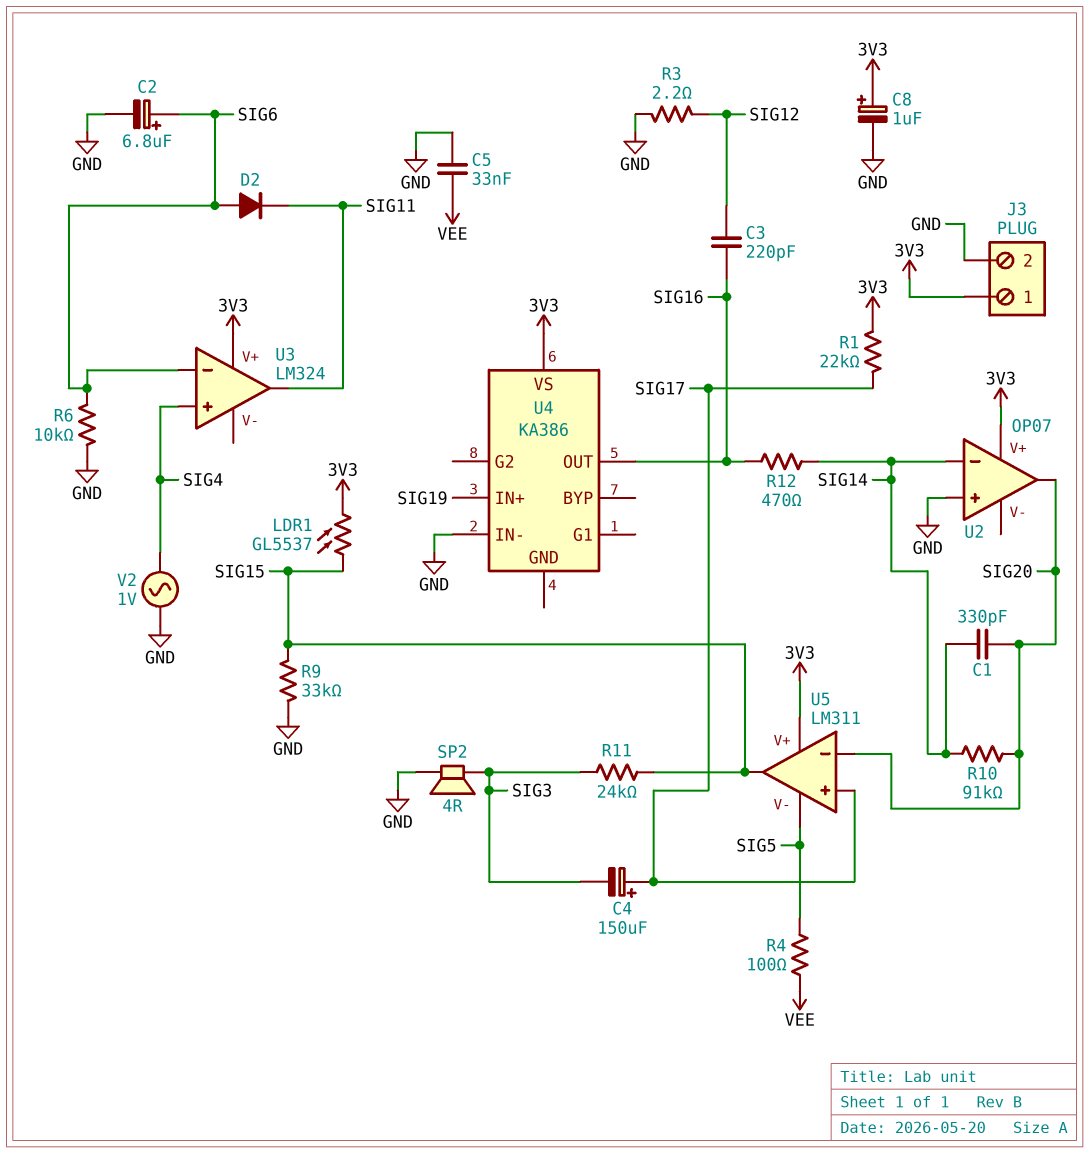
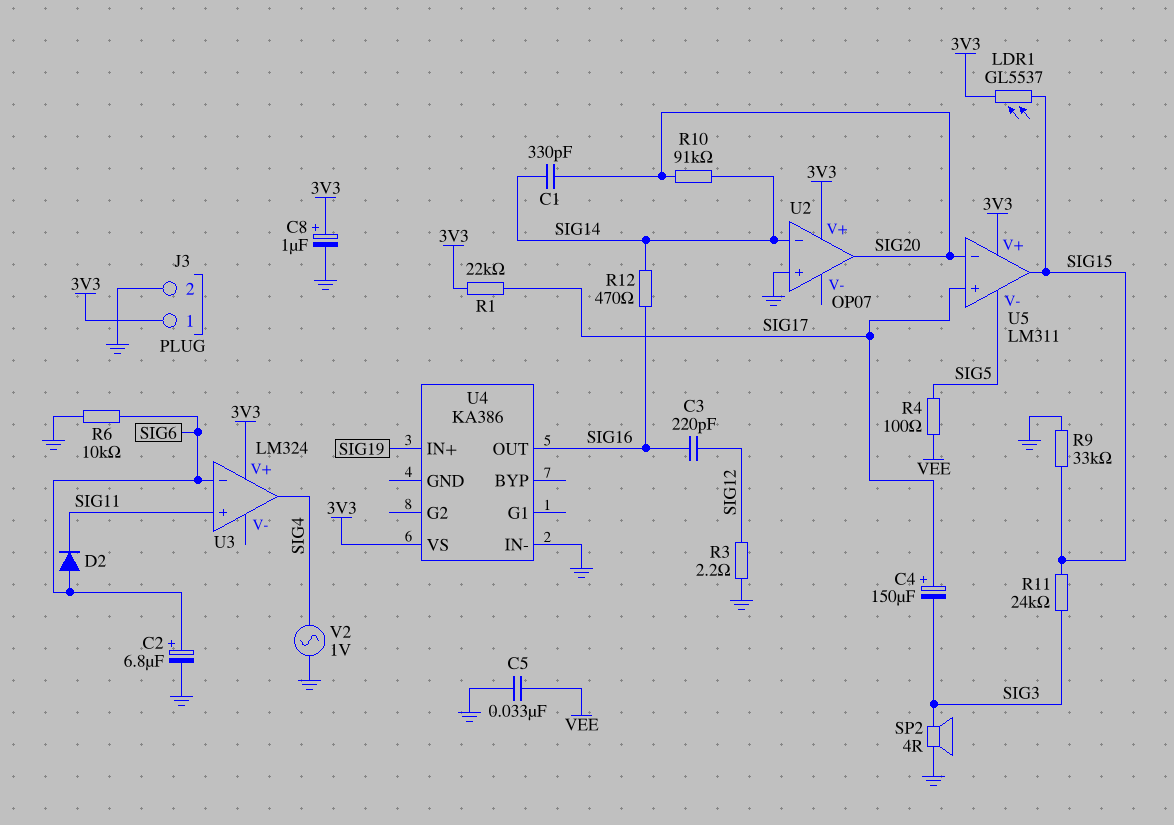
U3 pin in+: SIG4 -> SIG11
U3 pin out: SIG11 -> SIG4

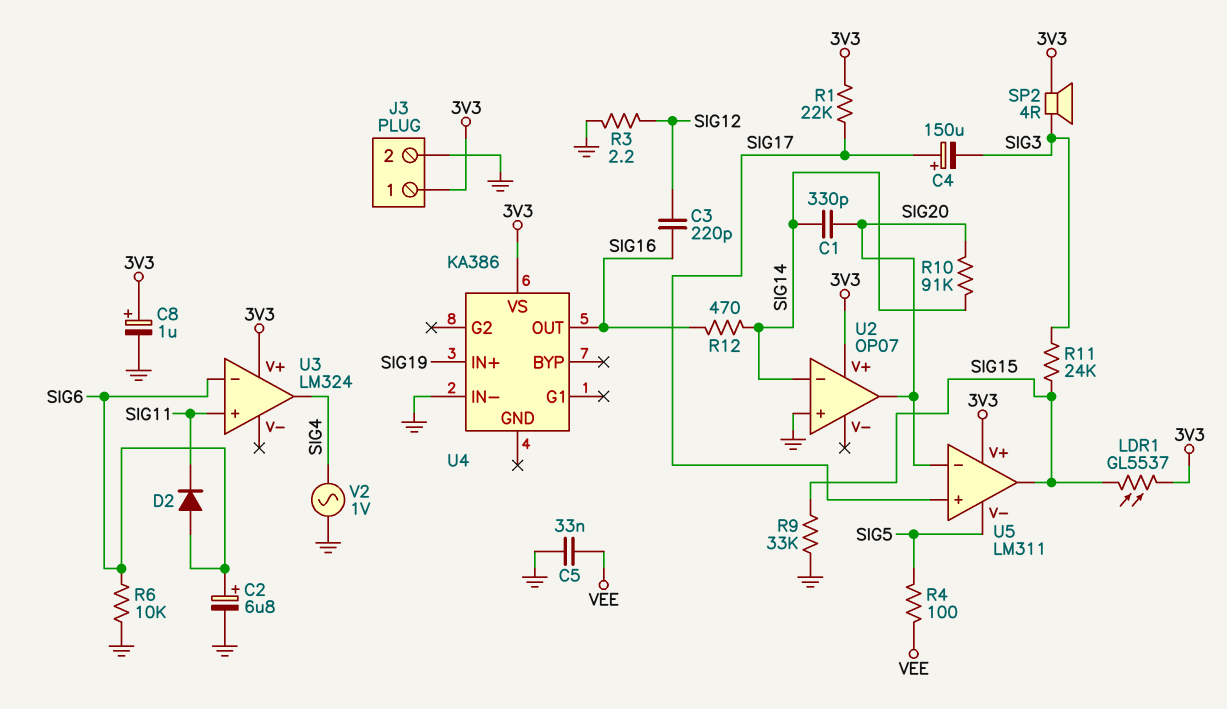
SP2: speaker 4R (GND, SIG3) -> speaker 4R (3V3, SIG3)

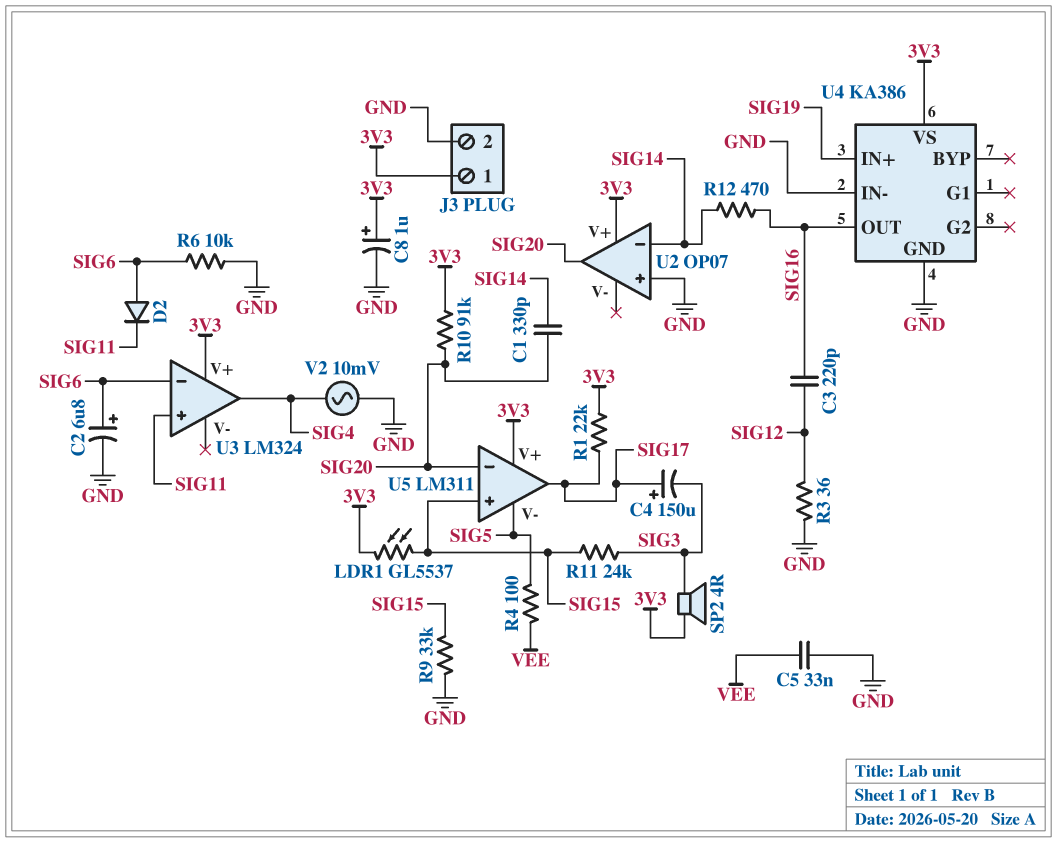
R3: 2.2 (GND, SIG12) -> 36 (GND, SIG12)
R10: 91k (SIG14, SIG20) -> 91k (3V3, SIG20)
U4 pin GND: none -> GND
U5 pin in+: SIG17 -> SIG15
U5 pin out: SIG15 -> SIG17
V2: AC 1V (GND, SIG4) -> AC 10mV (GND, SIG4)

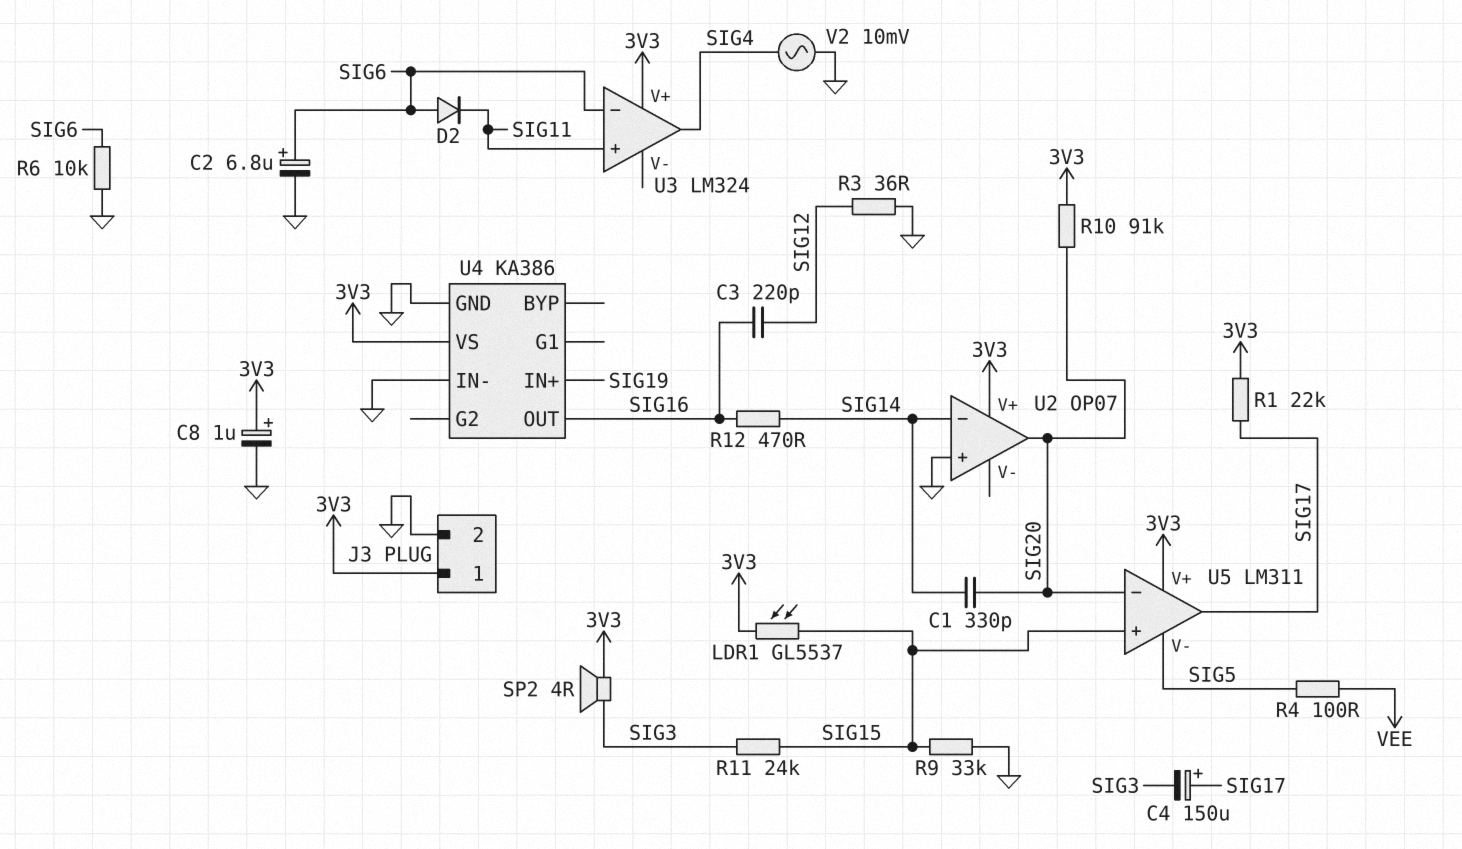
C5: 33nF (GND, VEE) -> none

